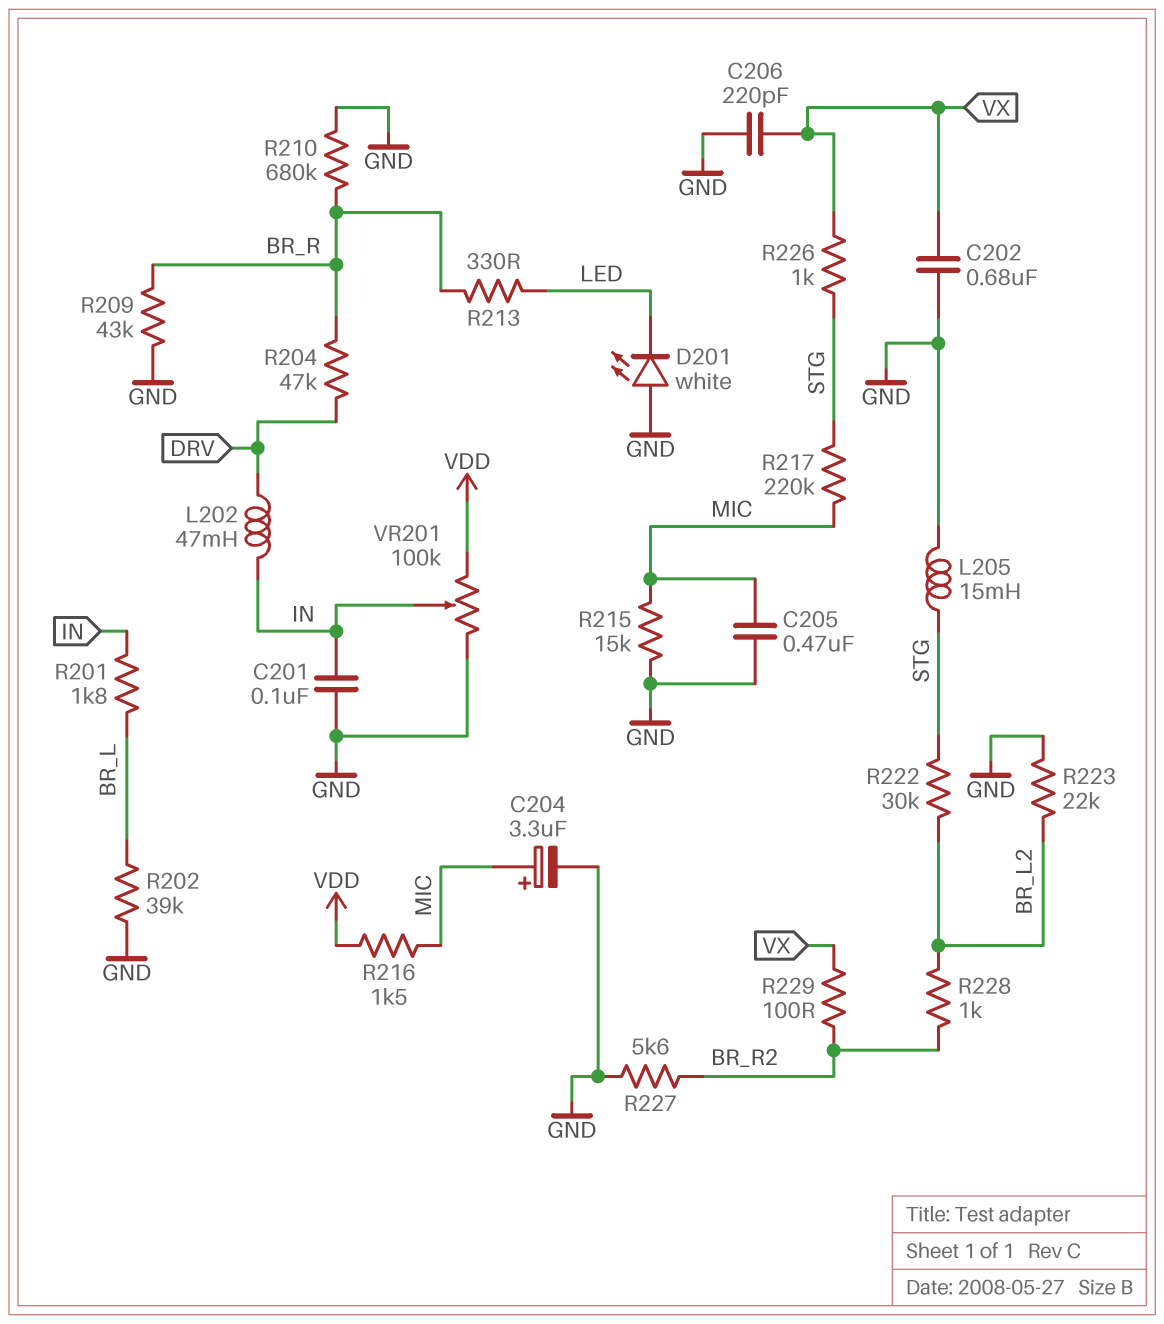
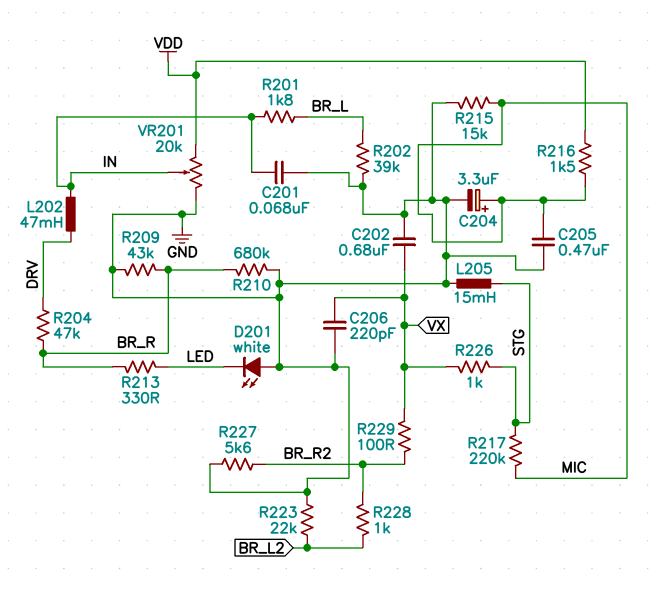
C201: 100nF (GND, IN) -> 68nF (GND, IN)
R222: 30k (BR_L2, STG) -> none
VR201: 100k (GND, VDD, wiper IN) -> 20k (GND, VDD, wiper IN)

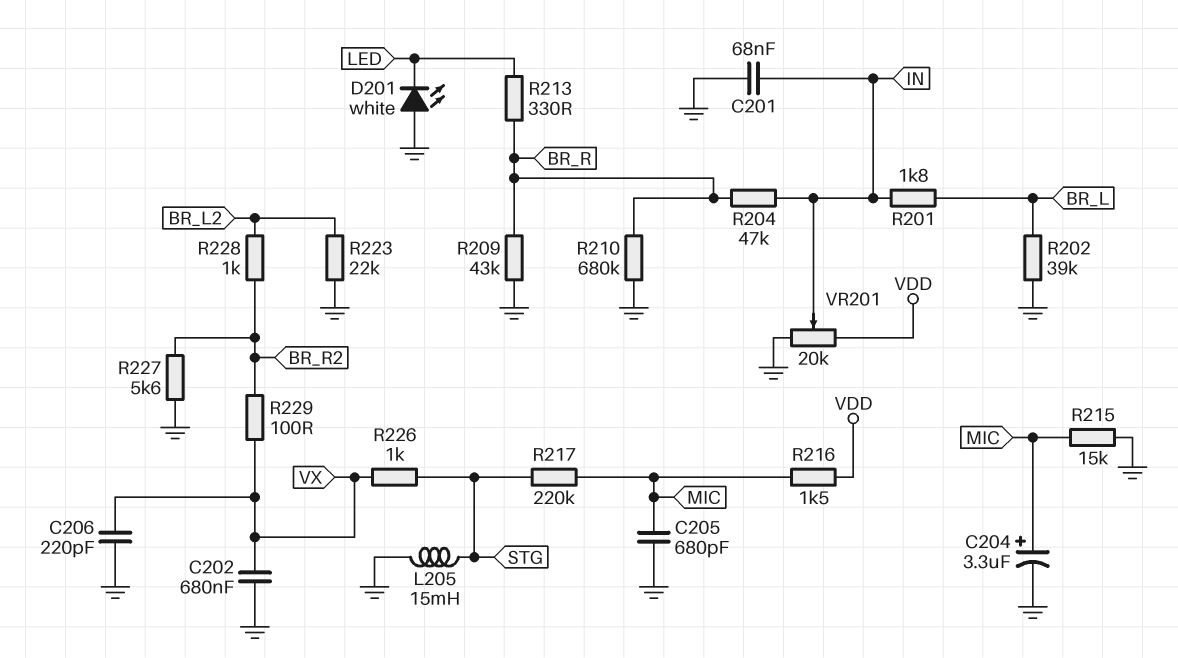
C205: 470nF (GND, MIC) -> 680pF (GND, MIC)
L202: 47mH (DRV, IN) -> none
R204: 47k (BR_R, DRV) -> 47k (BR_R, IN)

